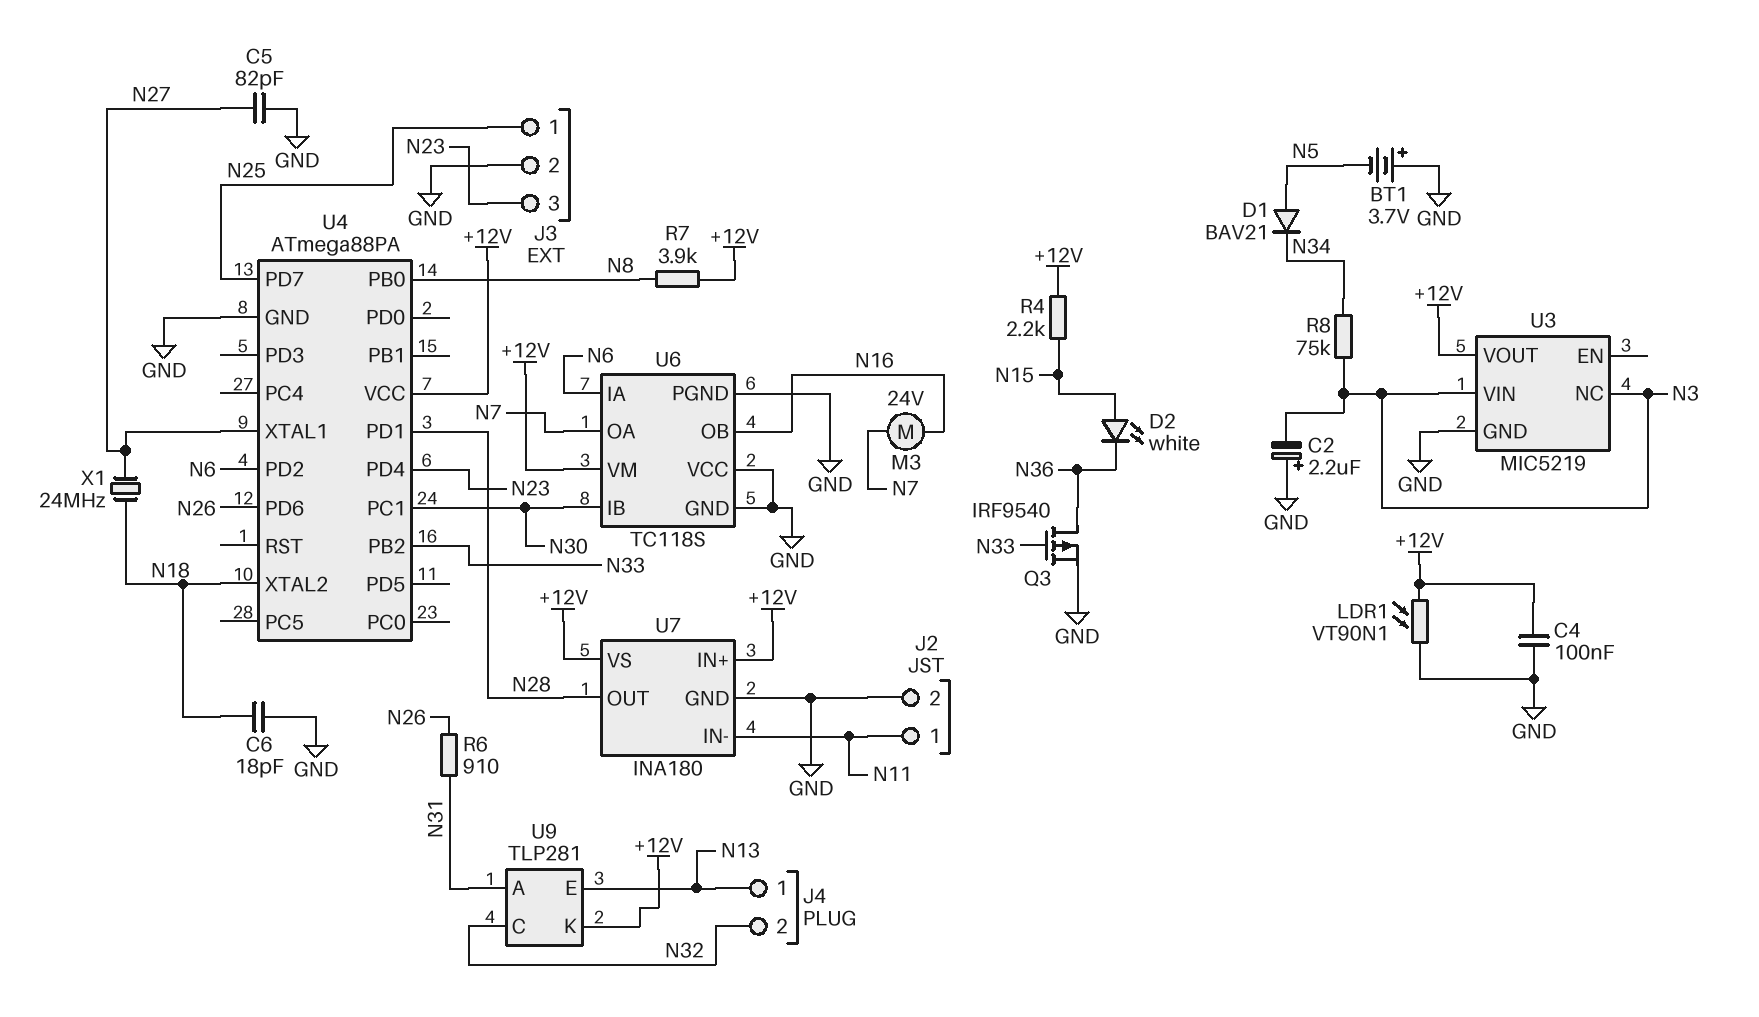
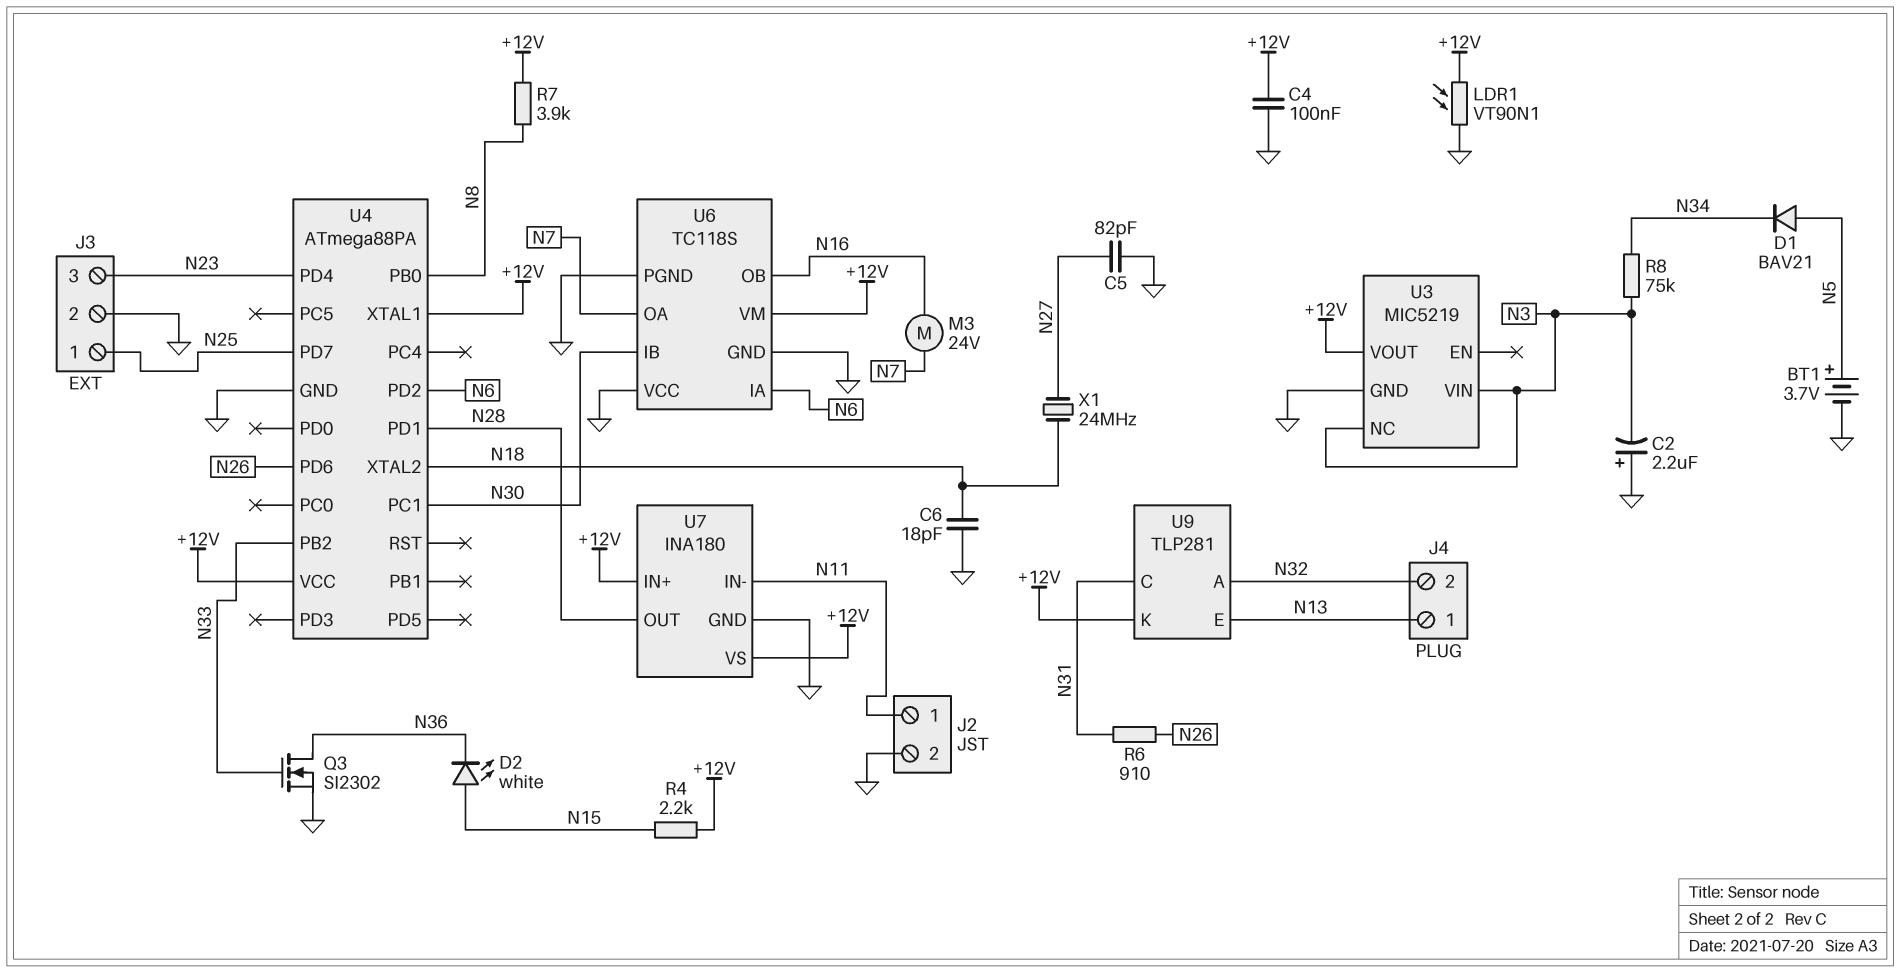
BT1: 3.7V (plus GND, minus N5) -> 3.7V (plus N5, minus GND)
Q3: PMOS IRF9540 (G N33, D N36, S GND) -> NMOS SI2302 (G N33, D N36, S GND)
U4 pin XTAL1: N27 -> +12V
U9 pin A: N31 -> N32
U9 pin C: N32 -> N31

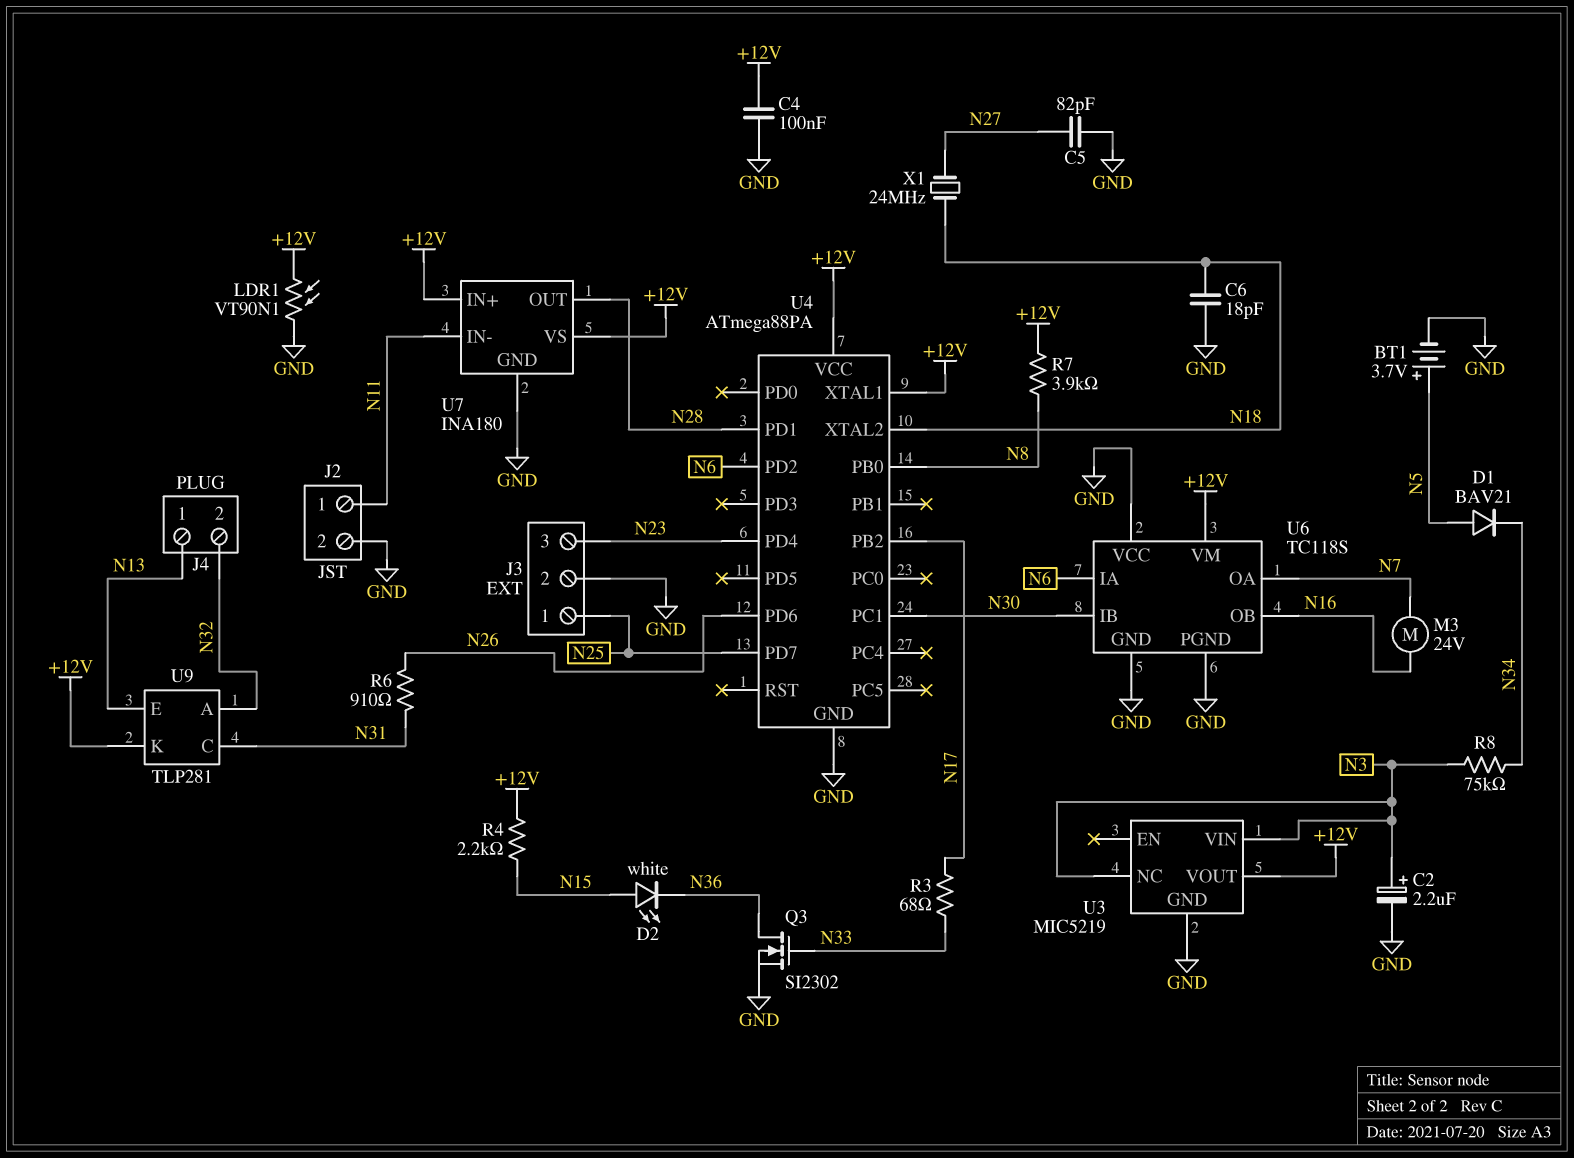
C2: 2.2uF (plus GND, minus N3) -> 2.2uF (plus N3, minus GND)
R3: none -> 68 (N17, N33)
U4 pin PB2: N33 -> N17

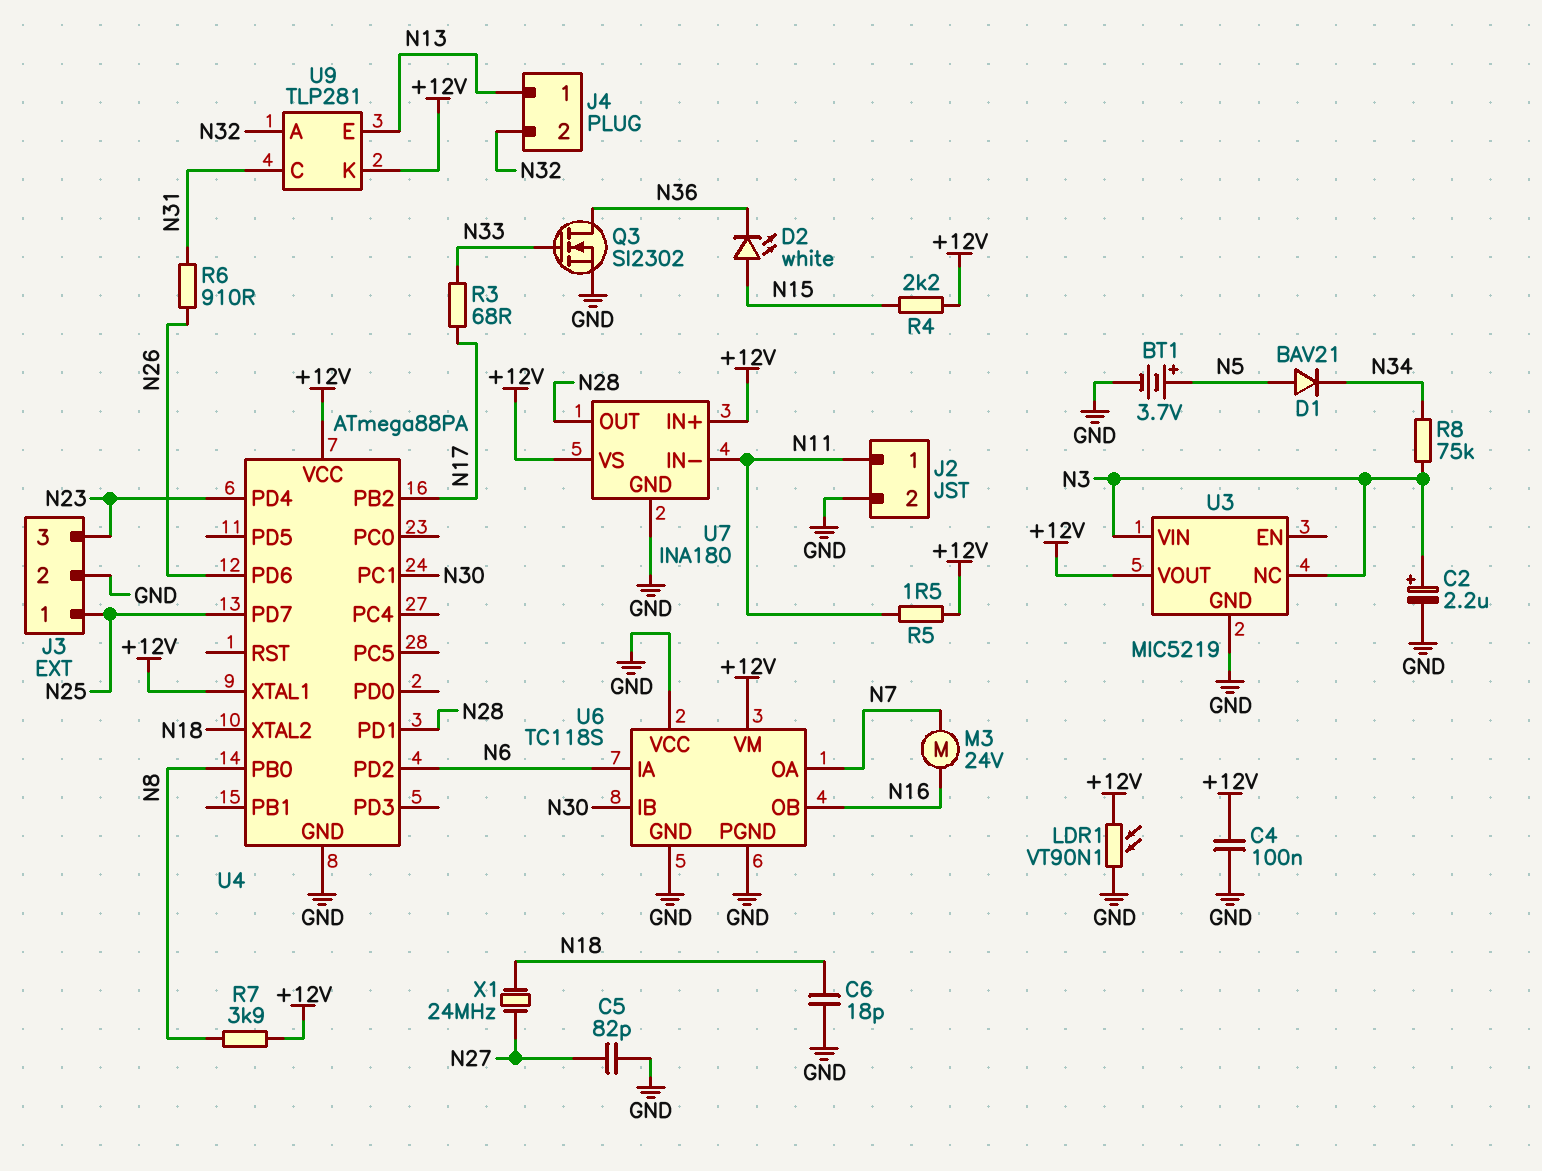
R5: none -> 1.5 (+12V, N11)

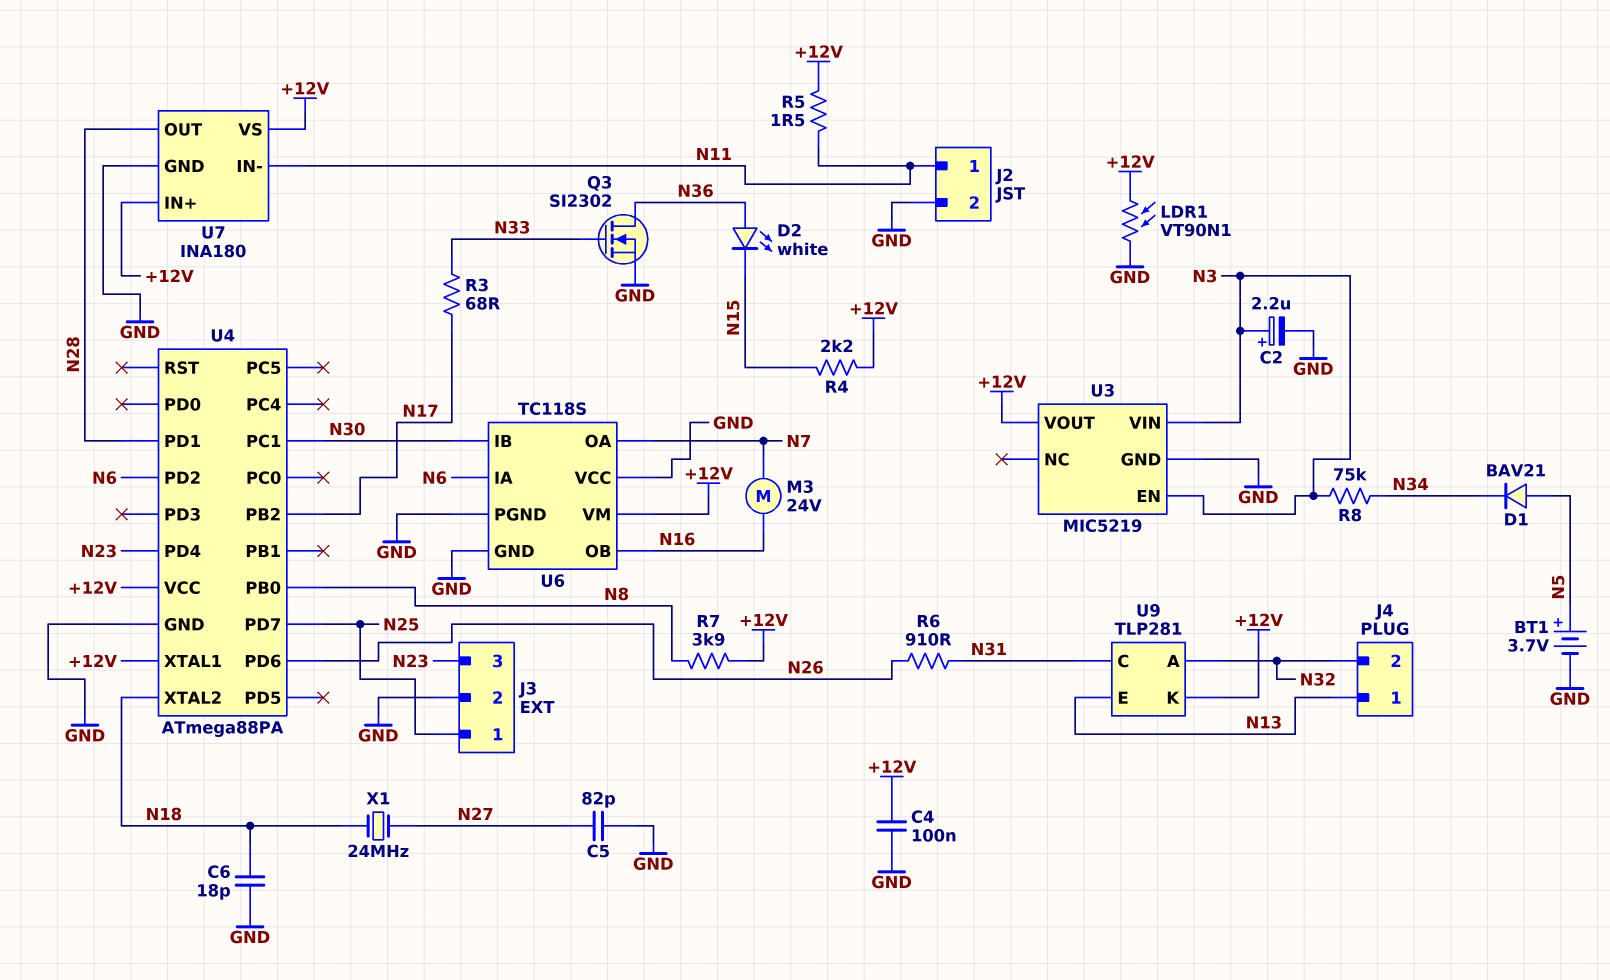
D2: LED white (A N15, K N36) -> LED white (A N36, K N15)
U3 pin EN: none -> N3
U3 pin NC: N3 -> none

